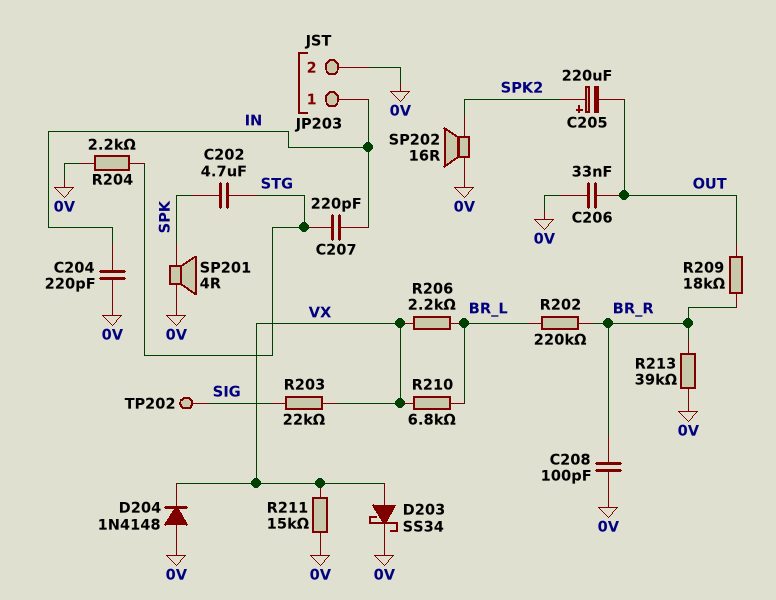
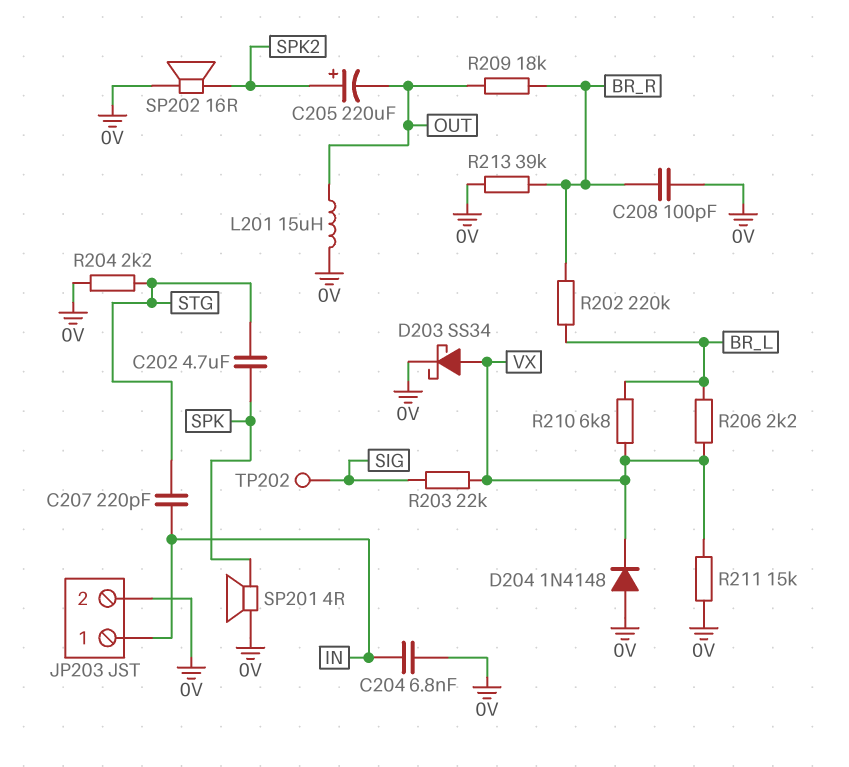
C204: 220pF (0V, IN) -> 6.8nF (0V, IN)
C206: 33nF (0V, OUT) -> none
L201: none -> 15uH (0V, OUT)

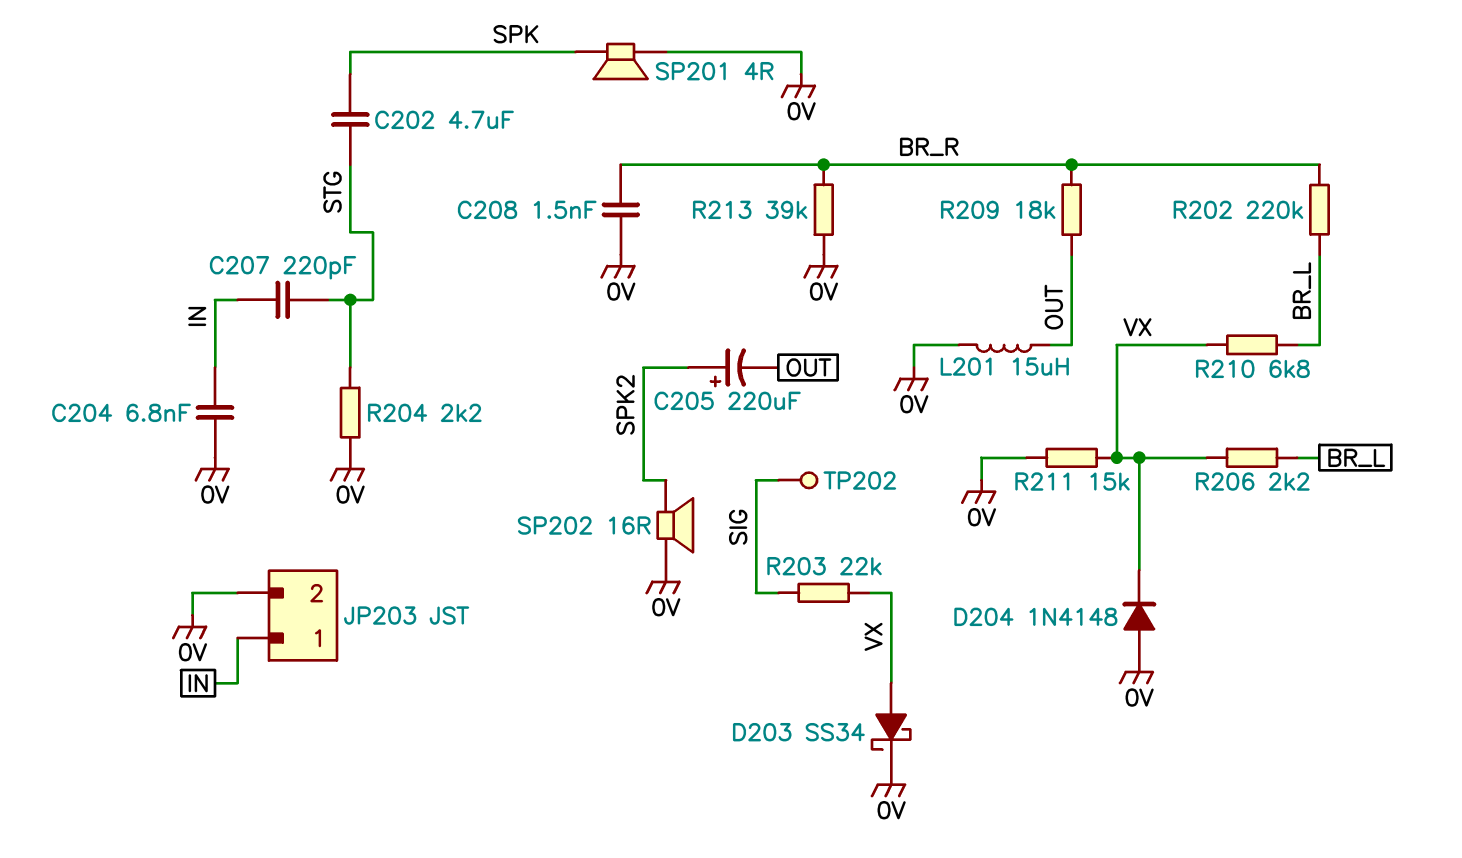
C208: 100pF (0V, BR_R) -> 1.5nF (0V, BR_R)

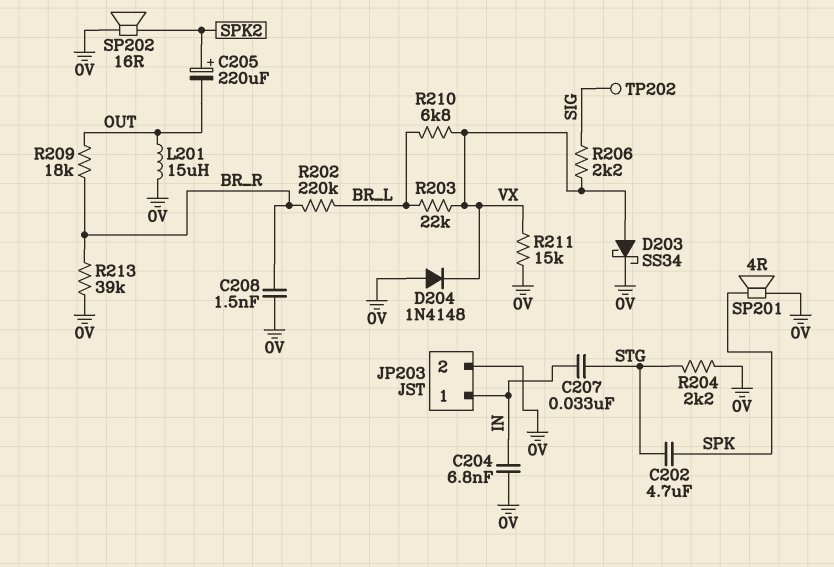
C207: 220pF (IN, STG) -> 33nF (IN, STG)
R203: 22k (SIG, VX) -> 22k (BR_L, VX)
R206: 2.2k (BR_L, VX) -> 2.2k (SIG, VX)

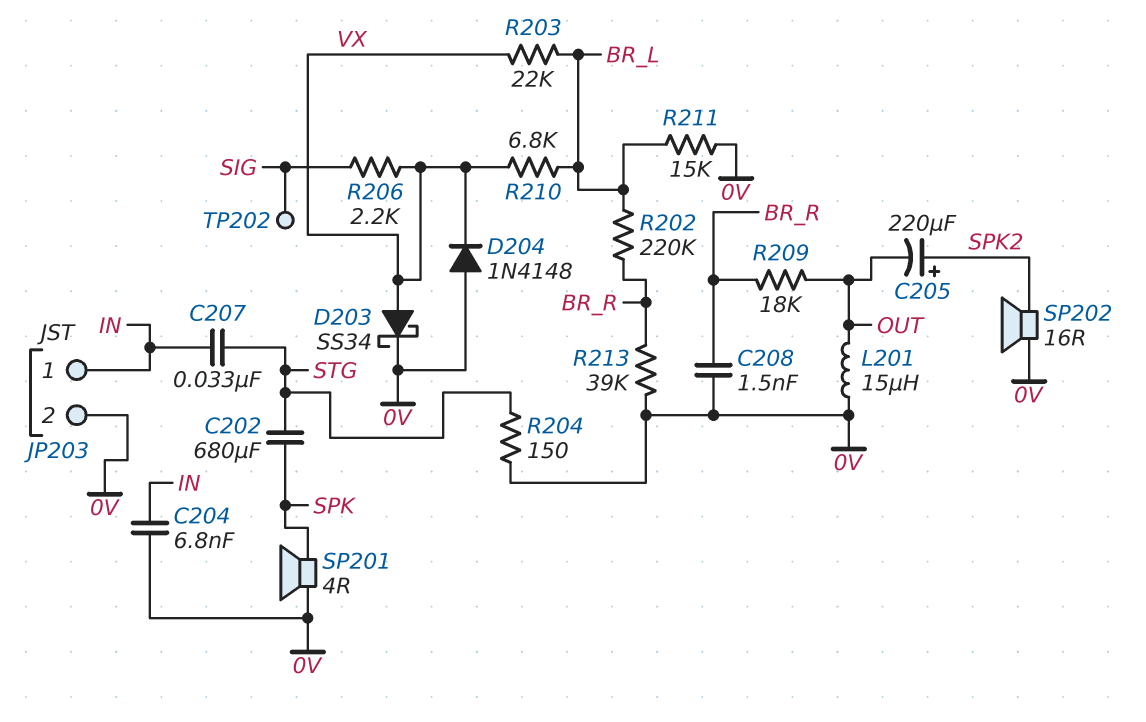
C202: 4.7uF (SPK, STG) -> 680uF (SPK, STG)
R204: 2.2k (0V, STG) -> 150 (0V, STG)
R211: 15k (0V, VX) -> 15k (0V, BR_L)

